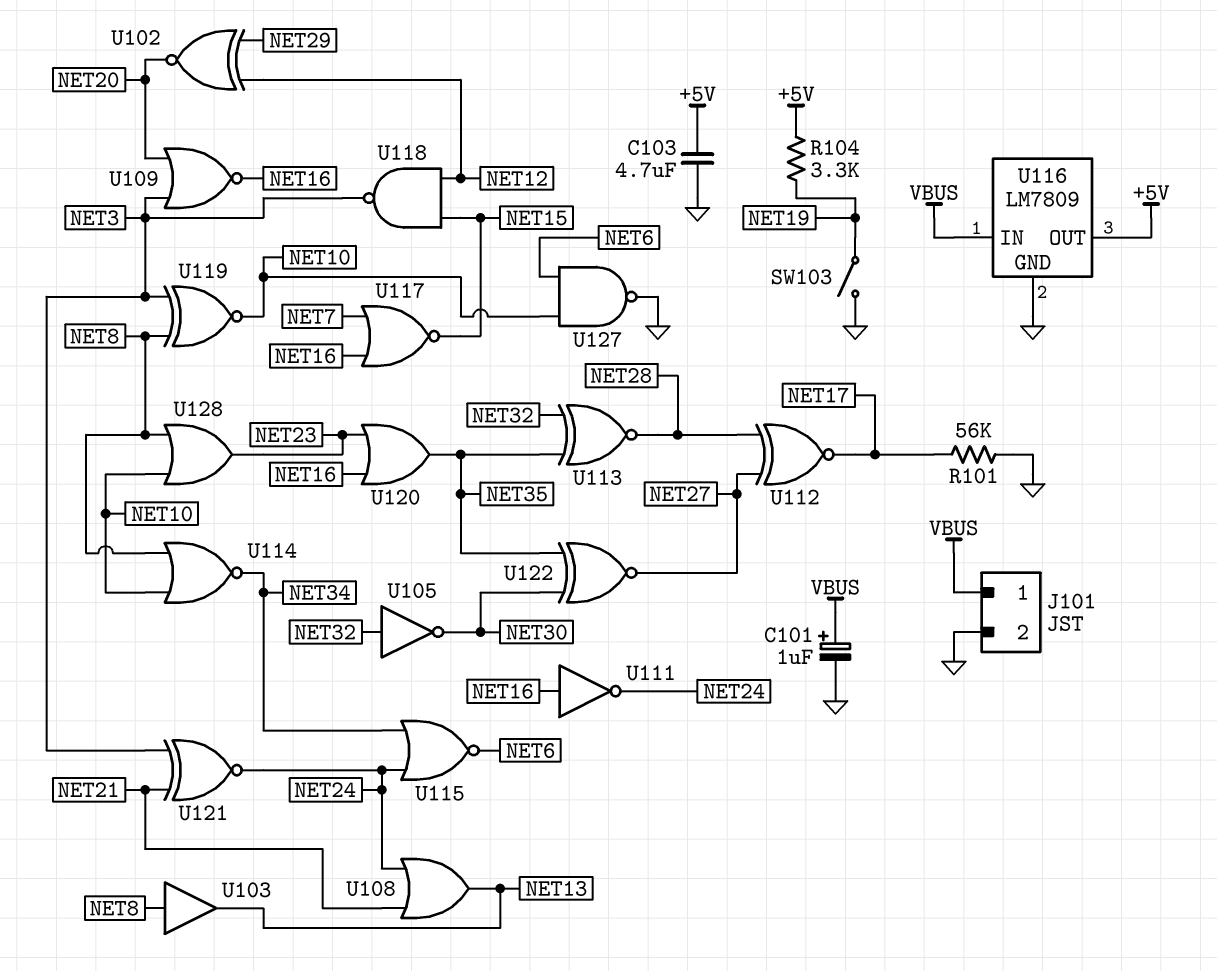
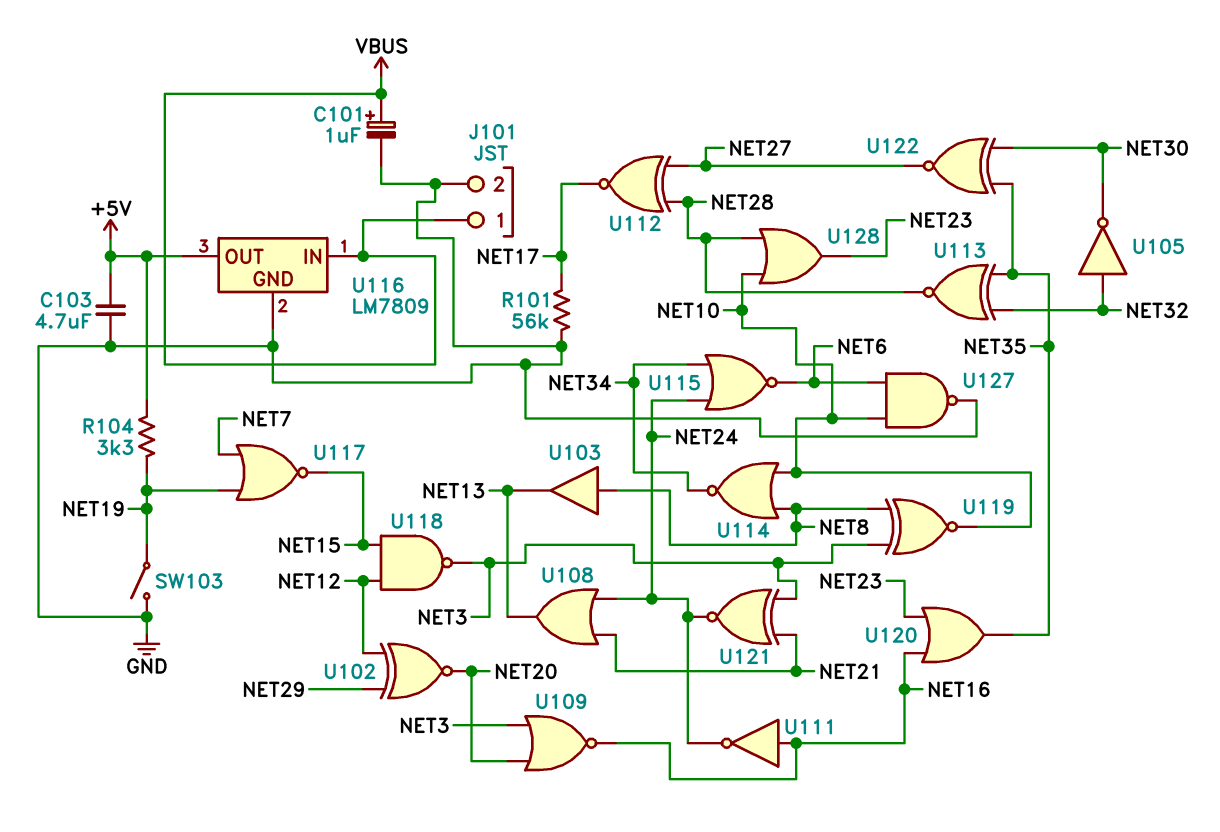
U117: NOR (in NET7, in NET16, out NET15) -> NOR (in NET7, in NET19, out NET15)
U128: OR (in NET8, in NET10, out NET23) -> OR (in NET10, in NET28, out NET23)

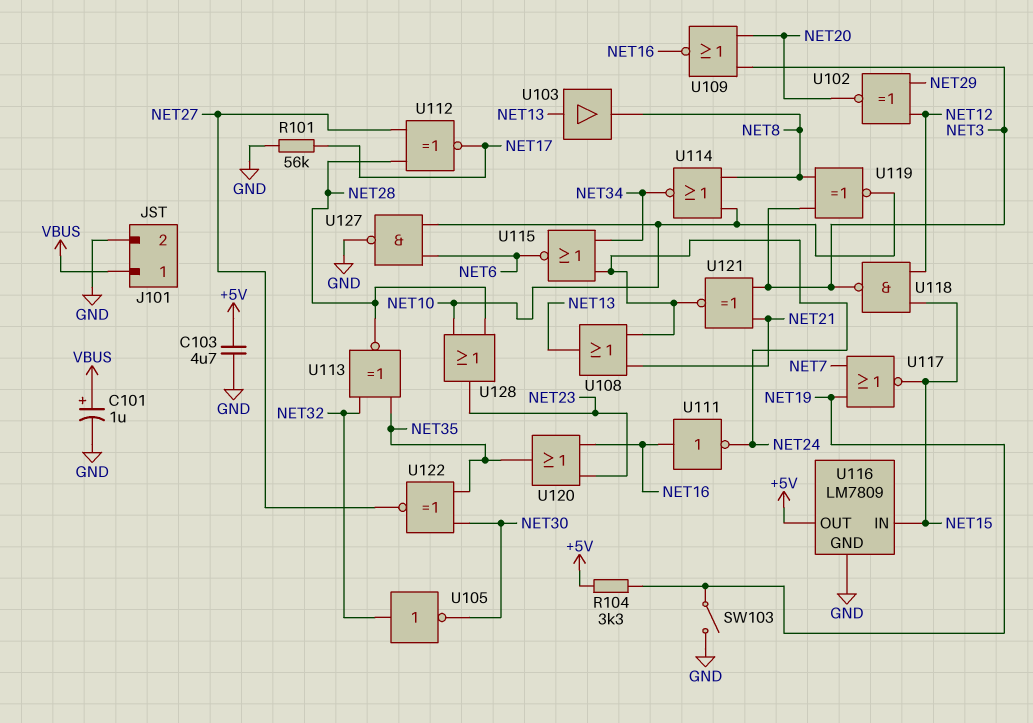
U103: buffer (in NET8, out NET13) -> buffer (in NET13, out NET8)
U116 pin IN: VBUS -> NET15

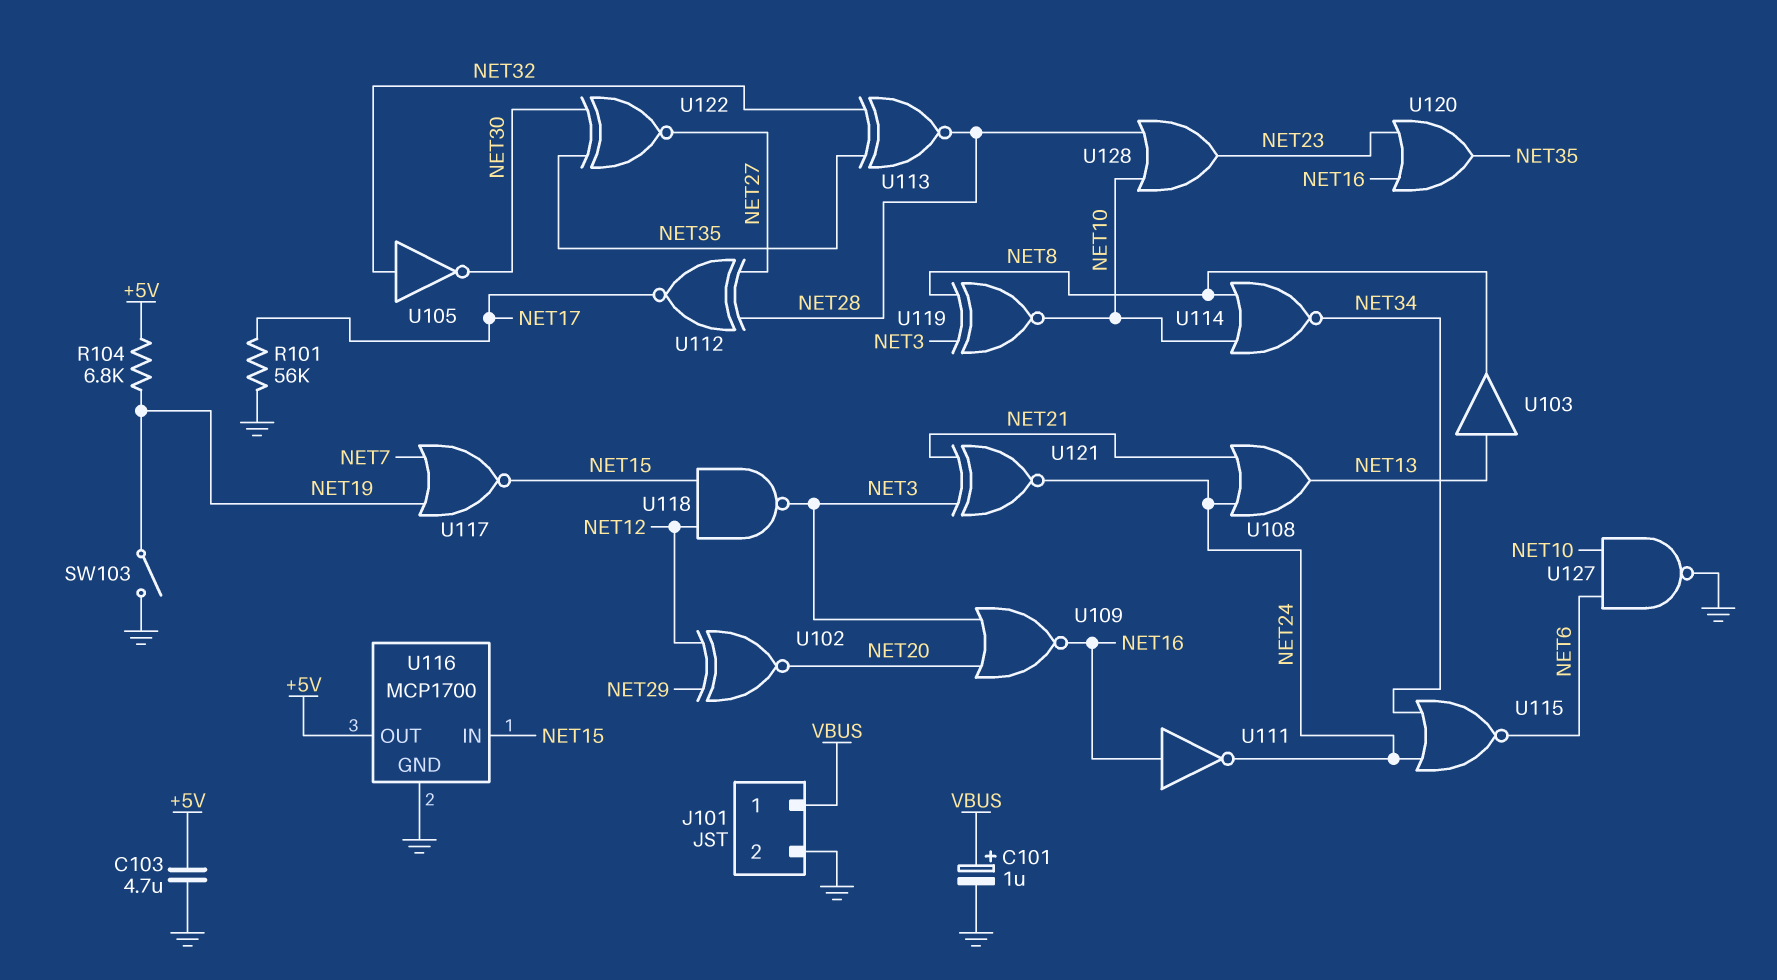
R104: 3.3k (+5V, NET19) -> 6.8k (+5V, NET19)
U116: LM7809 -> MCP1700

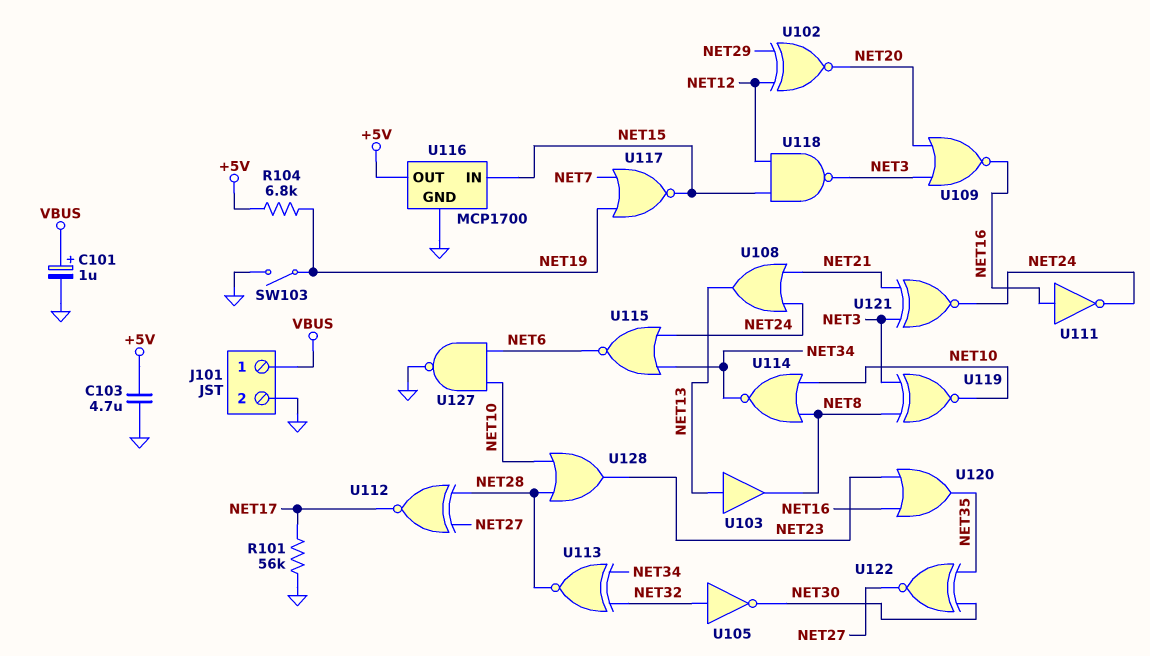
U113: XNOR (in NET32, in NET35, out NET28) -> XNOR (in NET32, in NET34, out NET28)

